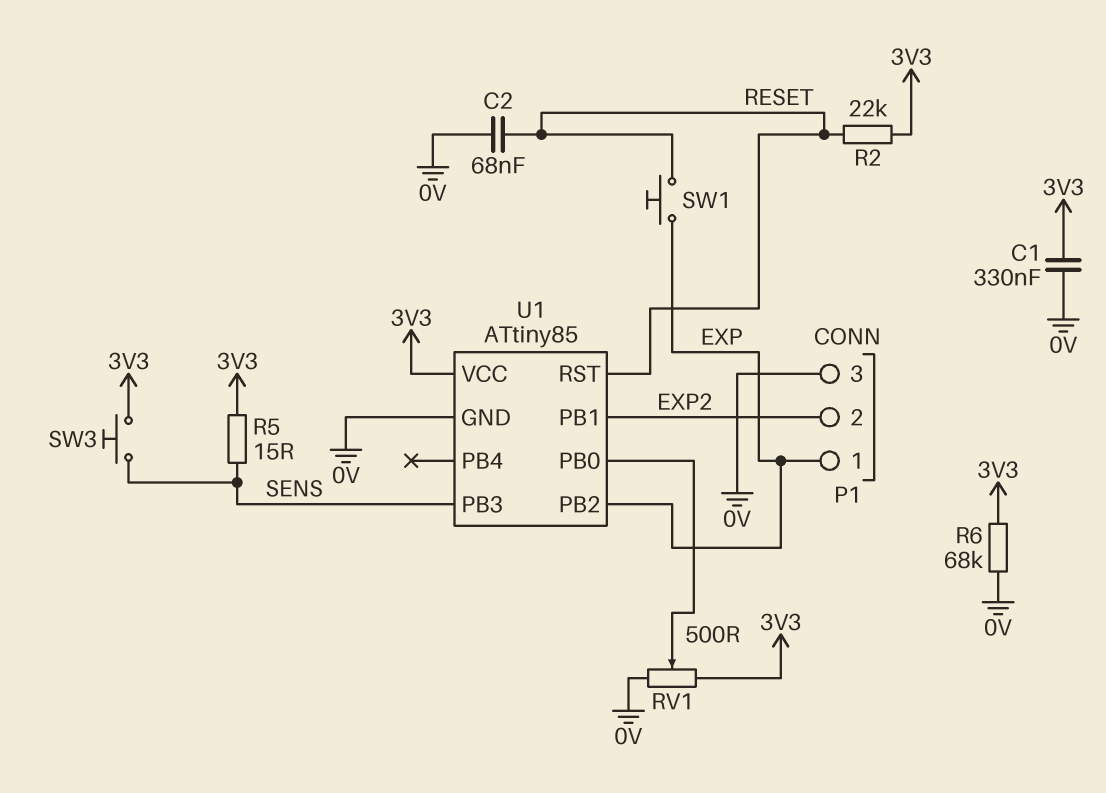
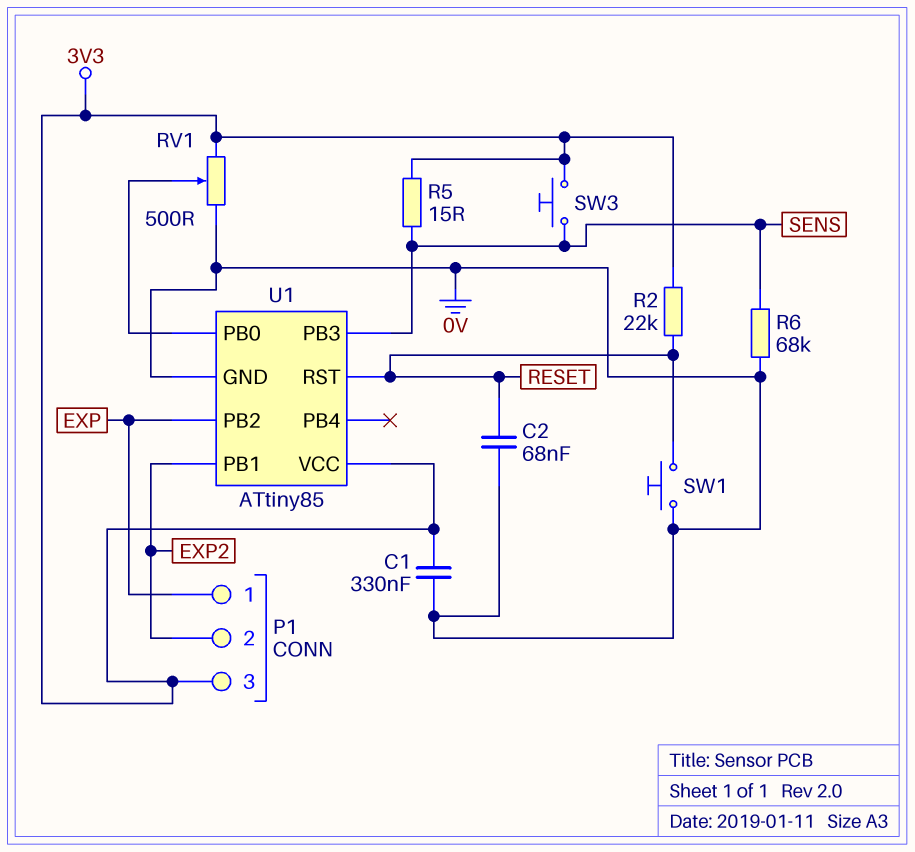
P1 pin 3: 0V -> 3V3
R6: 68k (0V, 3V3) -> 68k (0V, SENS)
SW1: button (EXP, RESET) -> button (0V, RESET)

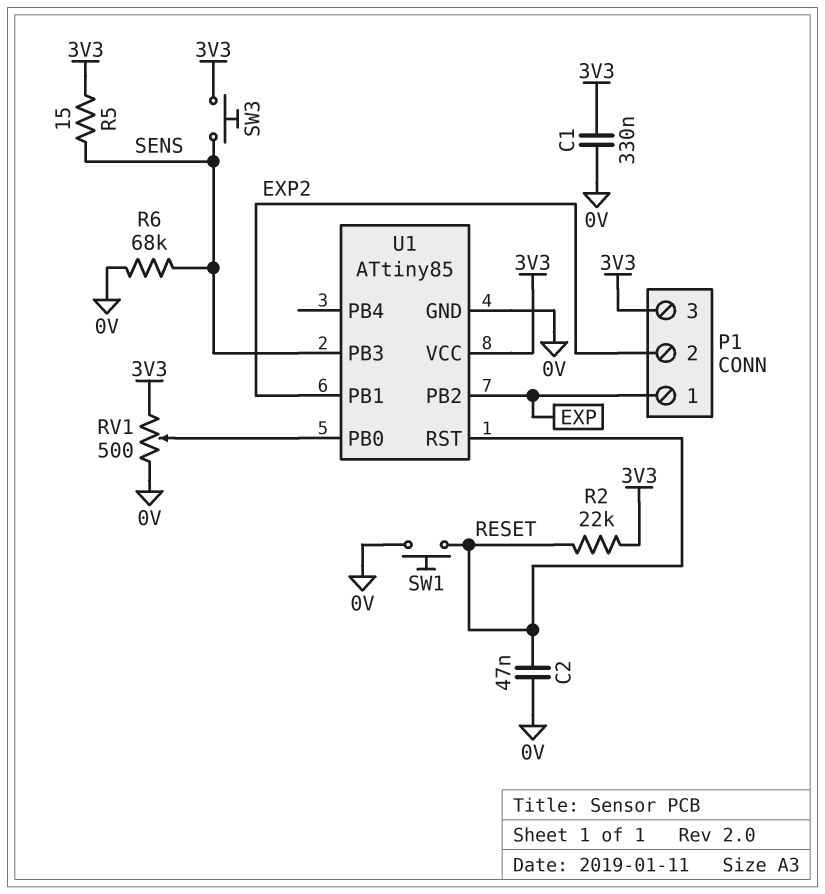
C2: 68nF (0V, RESET) -> 47nF (0V, RESET)

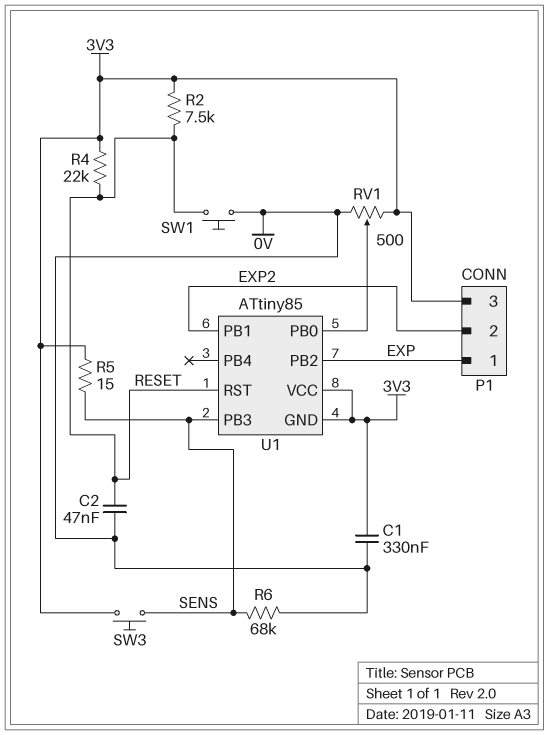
R2: 22k (3V3, RESET) -> 7.5k (3V3, RESET)
R4: none -> 22k (3V3, RESET)
U1 pin GND: 0V -> 3V3

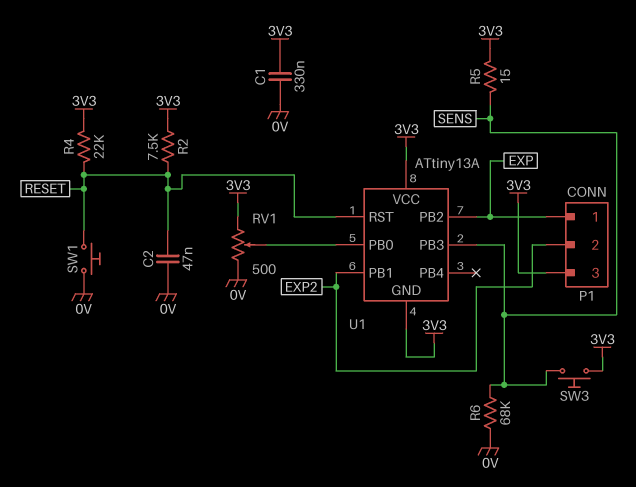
U1: ATtiny85 -> ATtiny13A

